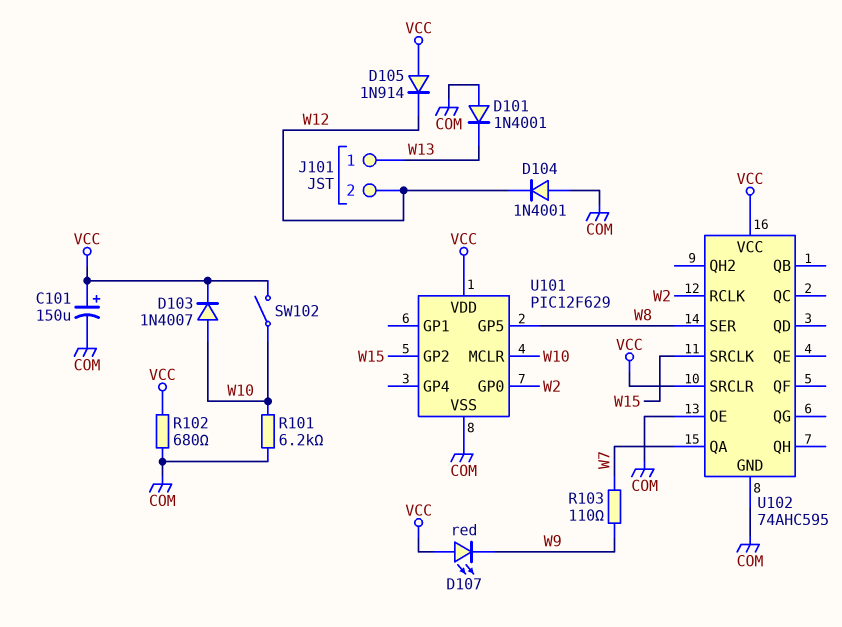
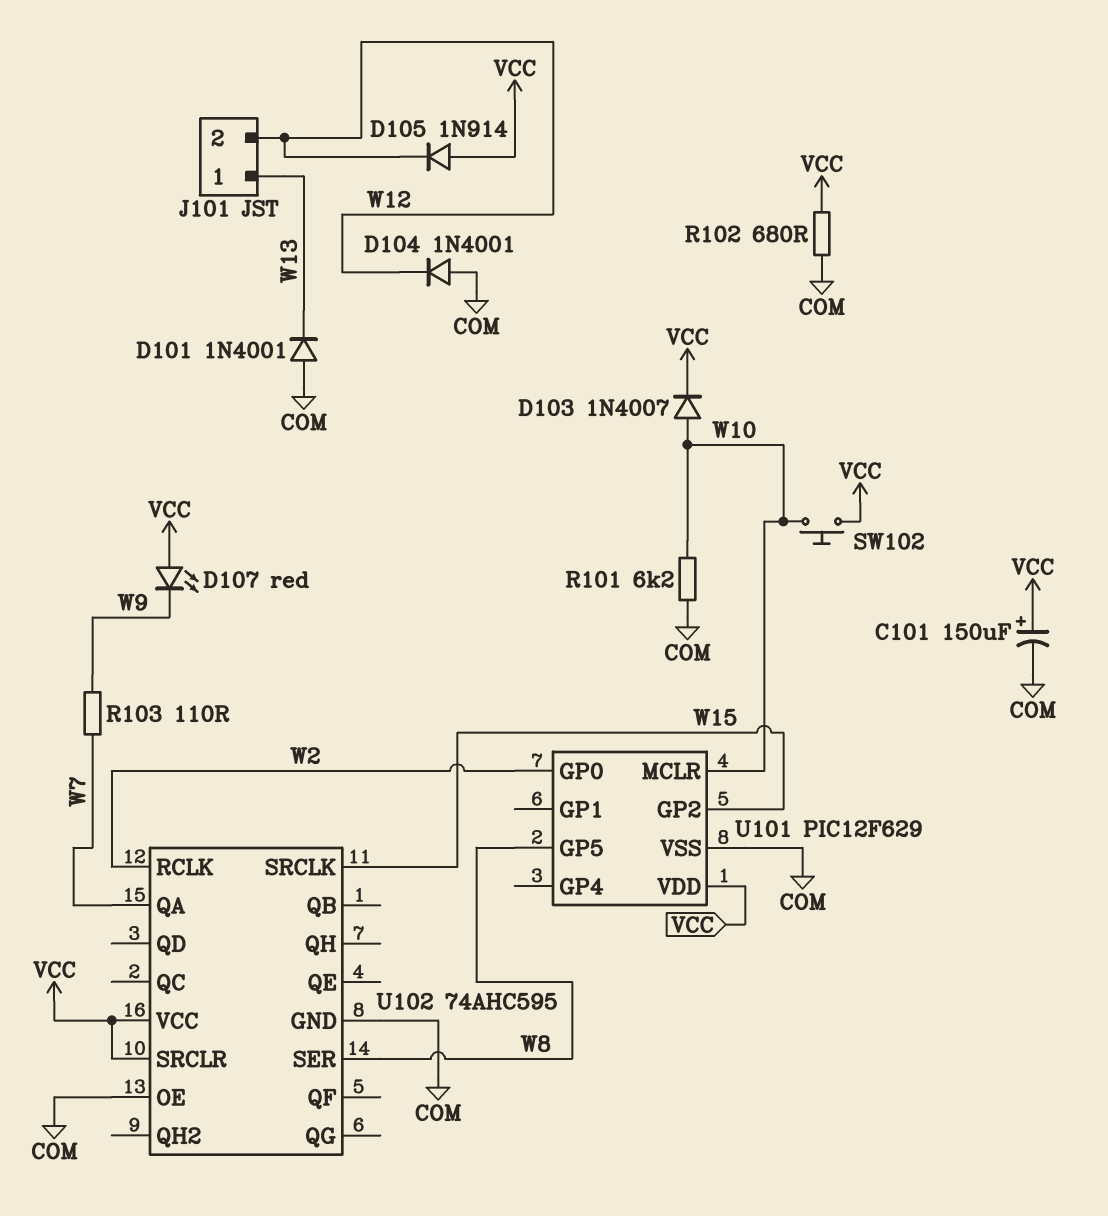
SW102: switch (VCC, W10) -> button (VCC, W10)

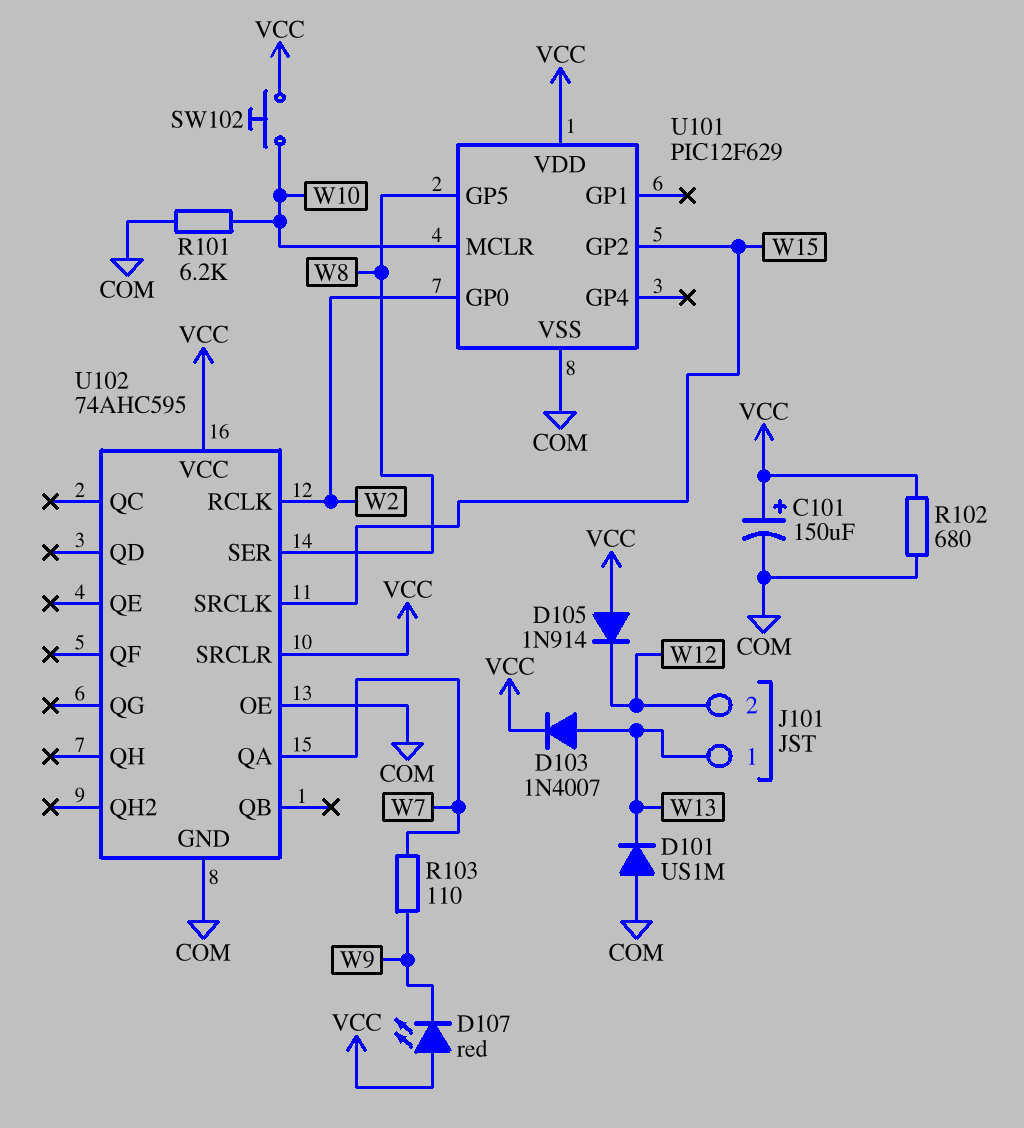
D101: diode 1N4001 (A COM, K W13) -> diode US1M (A COM, K W13)
D103: diode 1N4007 (A W10, K VCC) -> diode 1N4007 (A W13, K VCC)
D104: diode 1N4001 (A COM, K W12) -> none

